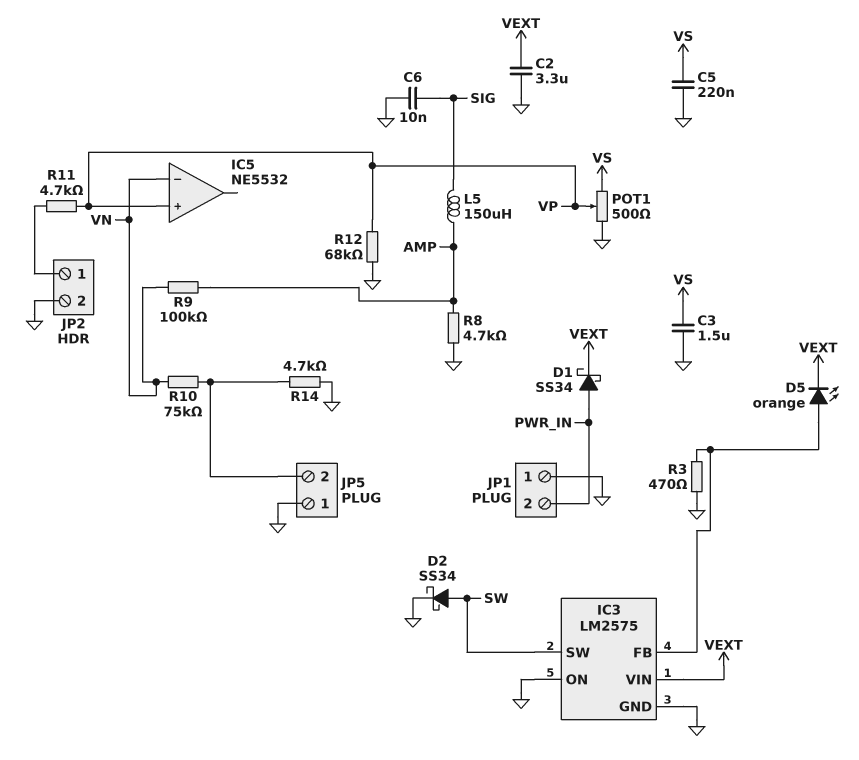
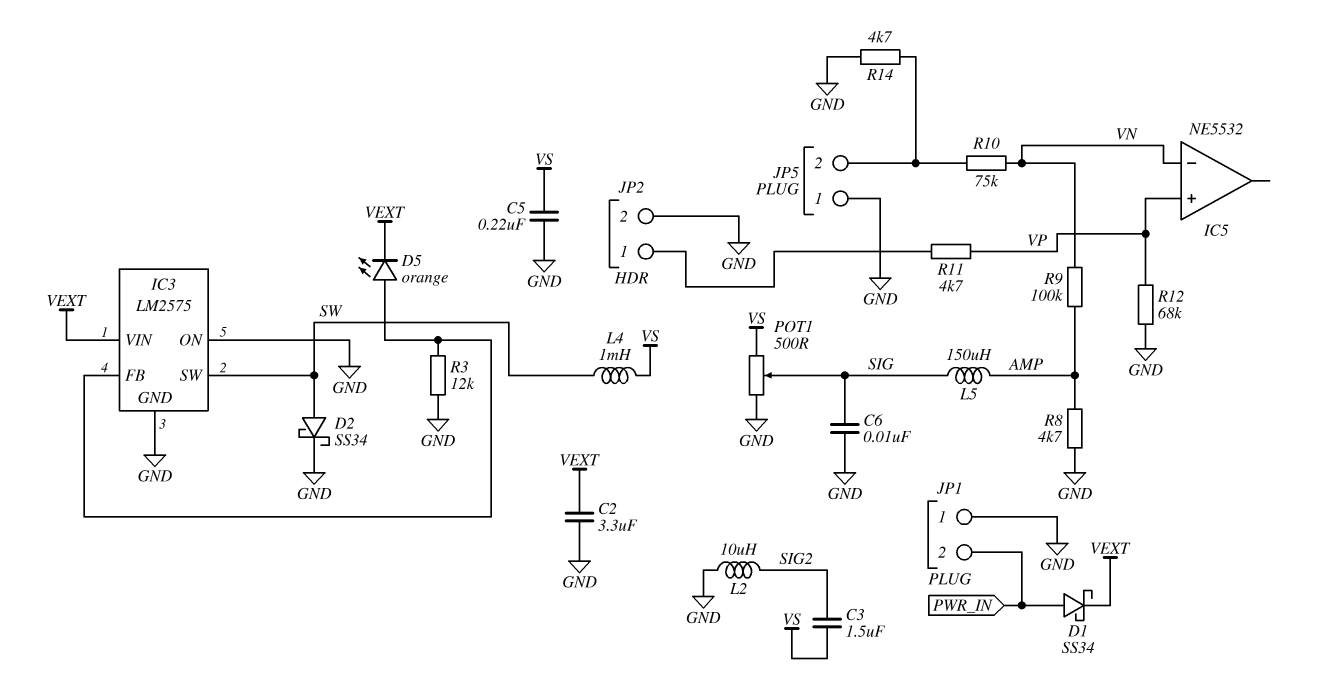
C3: 1.5uF (GND, VS) -> 1.5uF (SIG2, VS)
L2: none -> 10uH (GND, SIG2)
L4: none -> 1mH (SW, VS)
POT1: 500 (GND, VS, wiper VP) -> 500 (GND, VS, wiper SIG)
R3: 470 (GND, IC3/FB) -> 12k (GND, IC3/FB)

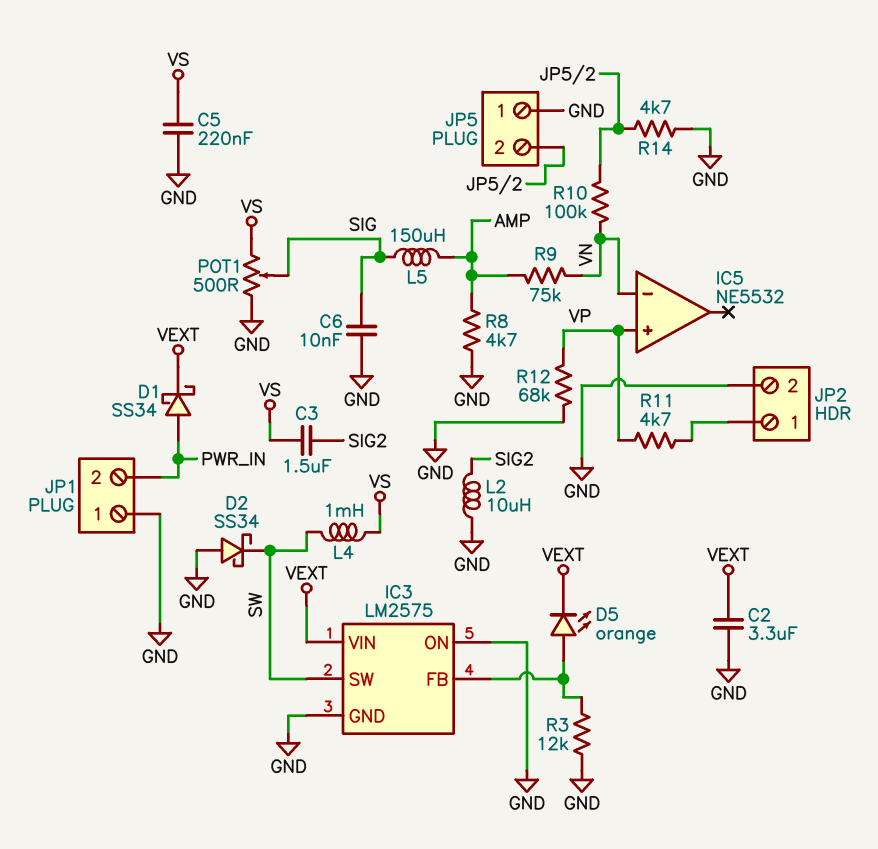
D2: schottky SS34 (A SW, K GND) -> schottky SS34 (A GND, K SW)
R9: 100k (AMP, VN) -> 75k (AMP, VN)
R10: 75k (JP5/2, VN) -> 100k (JP5/2, VN)

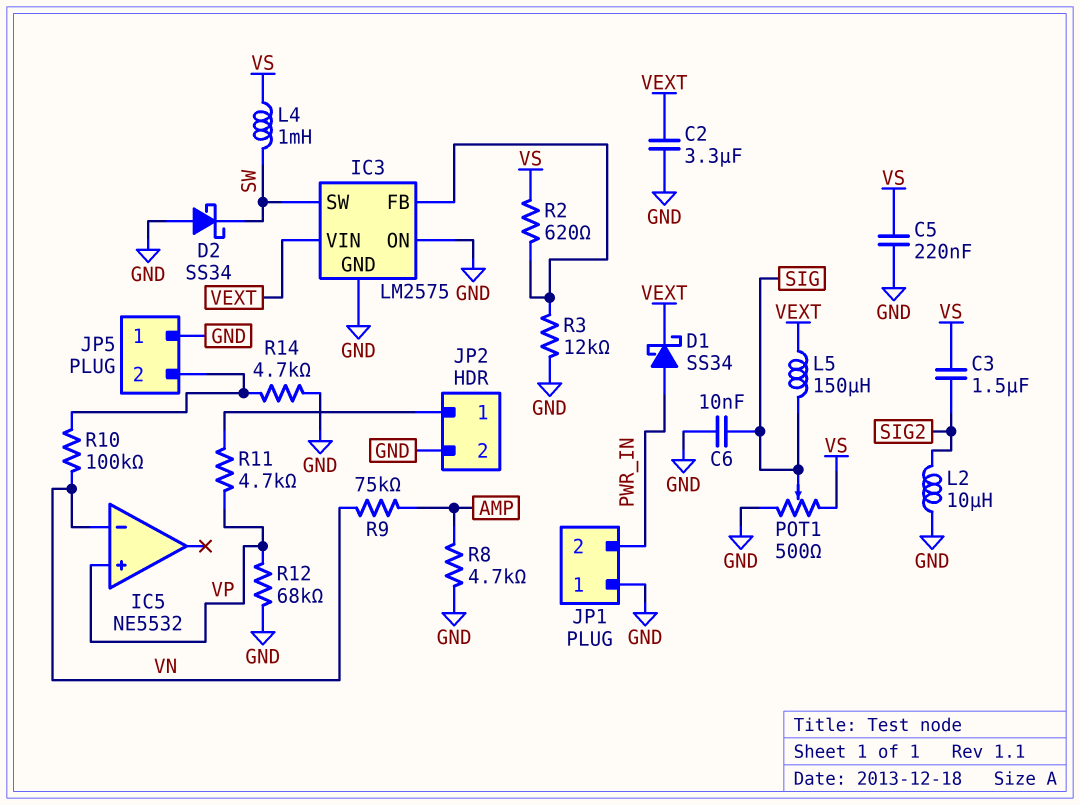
D5: LED orange (A IC3/FB, K VEXT) -> none
L5: 150uH (AMP, SIG) -> 150uH (SIG, VEXT)
R2: none -> 620 (IC3/FB, VS)

